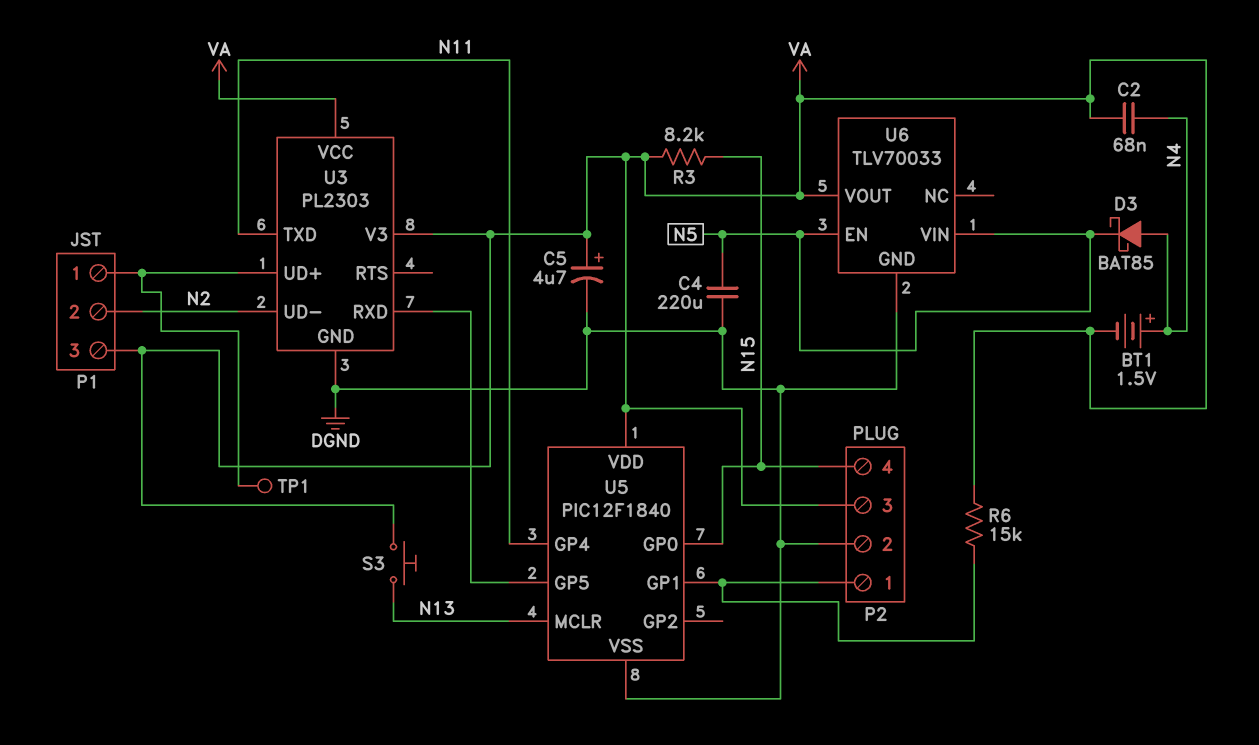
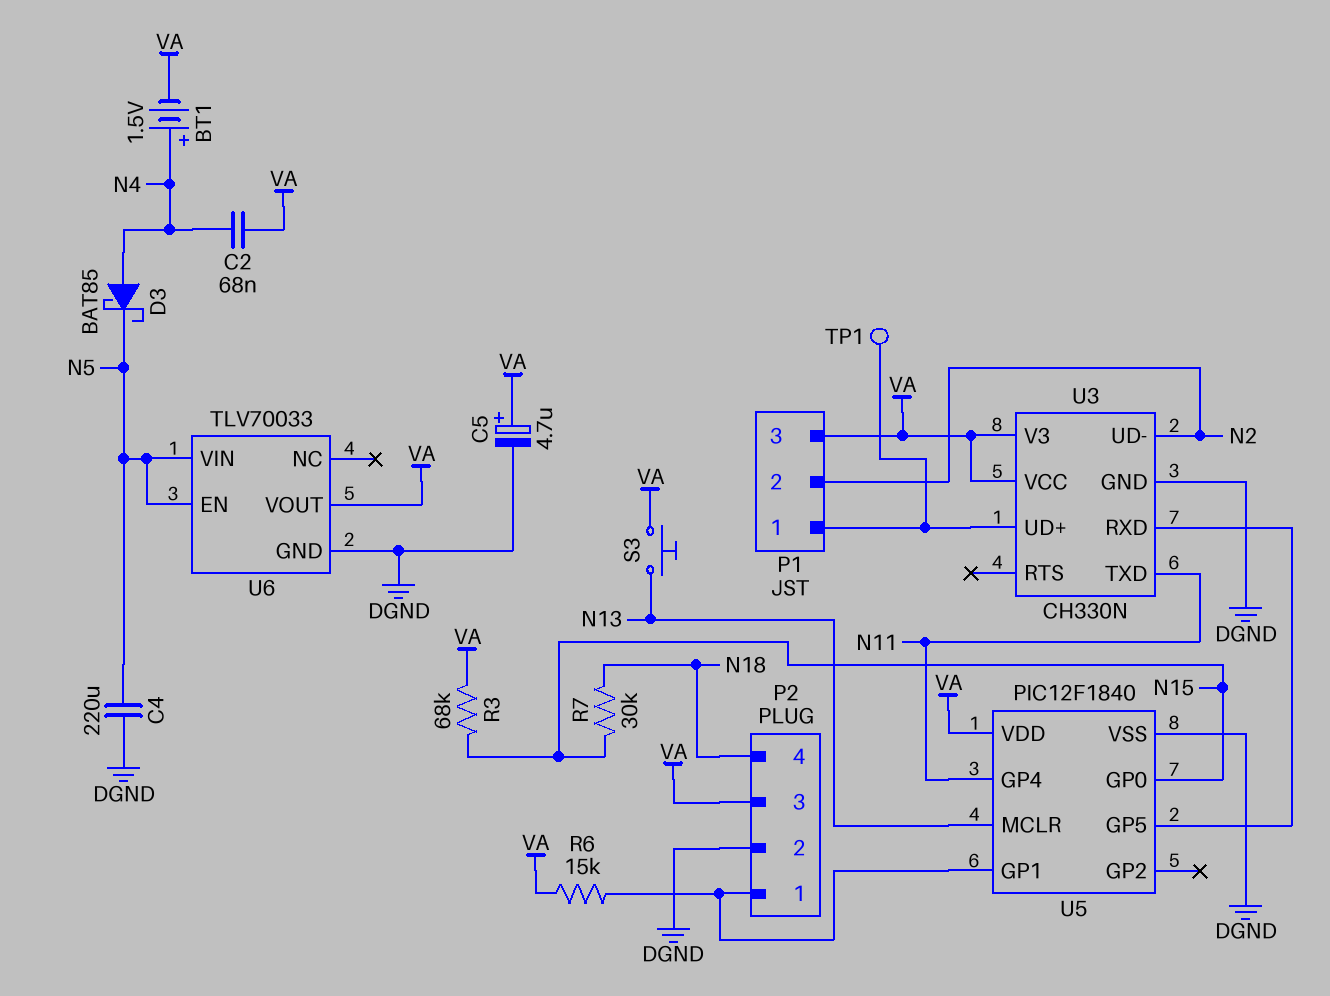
P2 pin 4: N15 -> N18
R3: 8.2k (N15, VA) -> 68k (N15, VA)
R7: none -> 30k (N15, N18)
U3: PL2303 -> CH330N

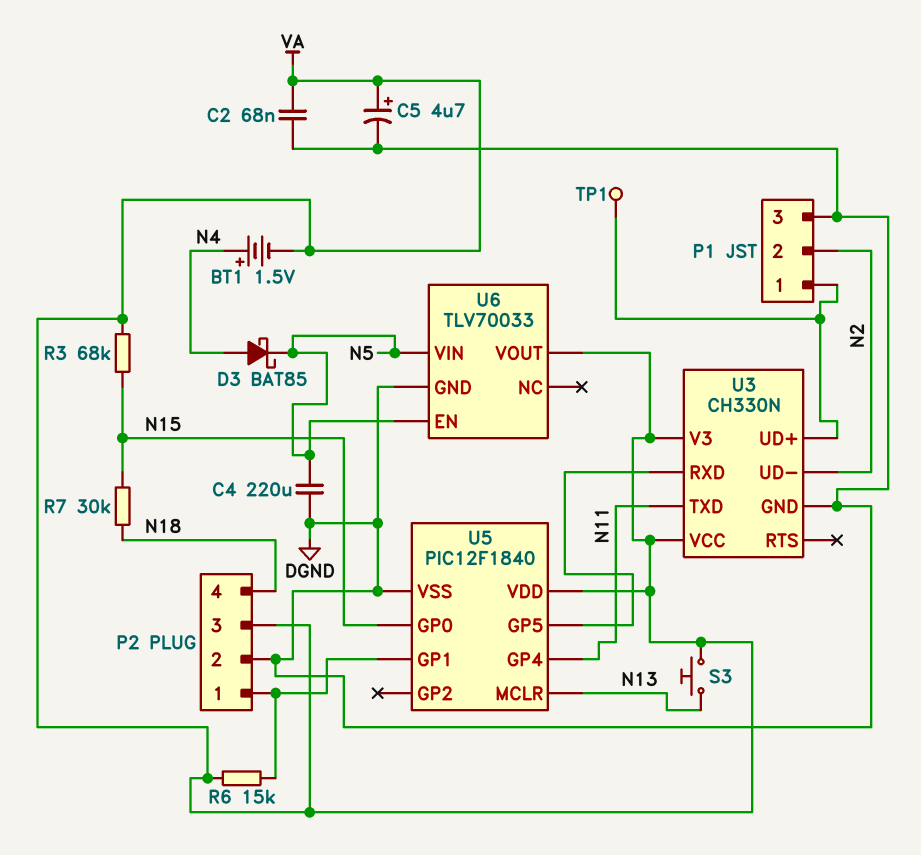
C2: 68nF (N4, VA) -> 68nF (DGND, VA)
P1 pin 3: VA -> DGND

